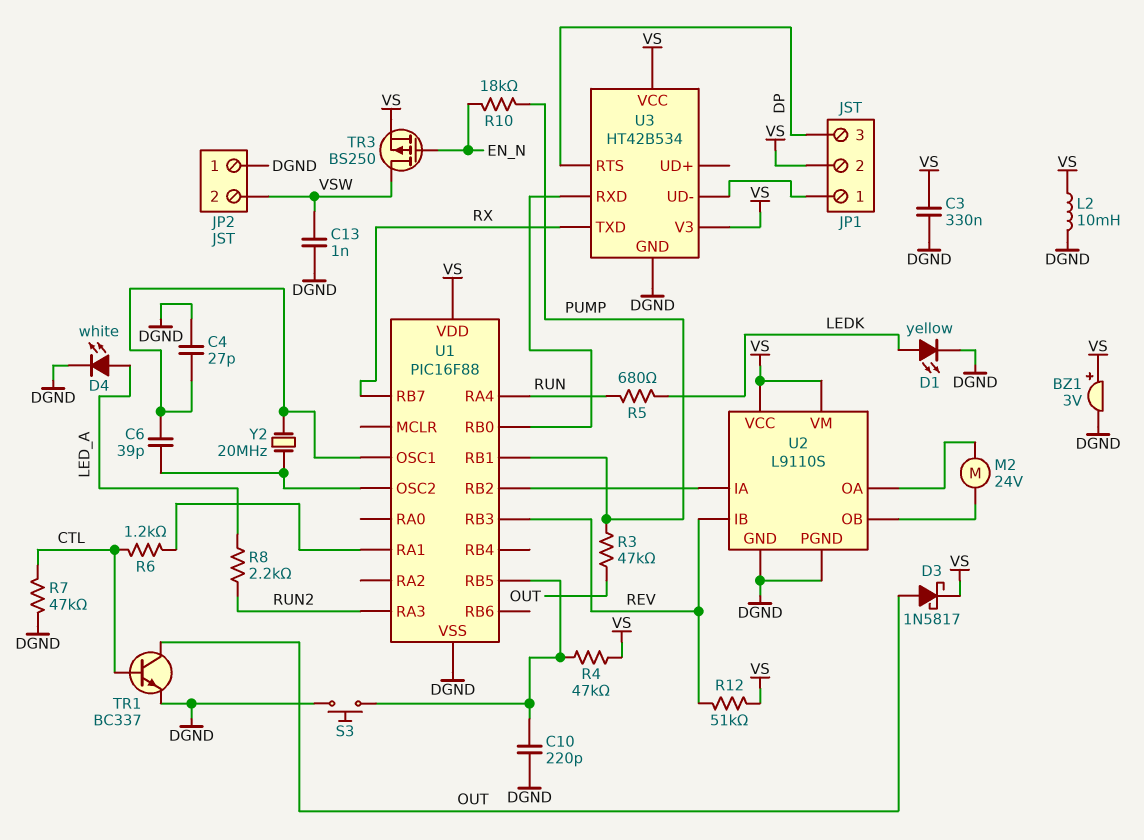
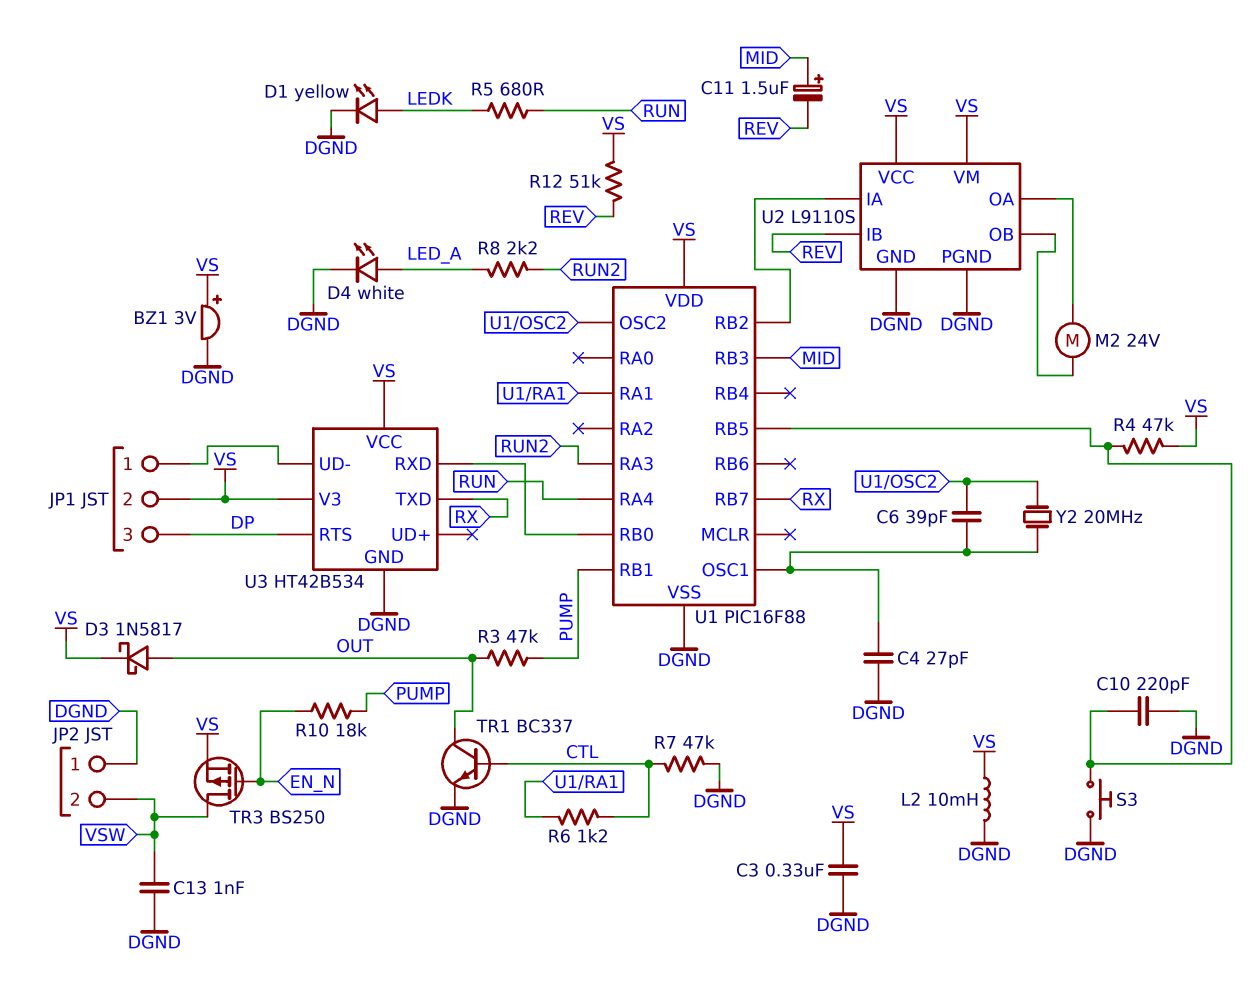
C11: none -> 1.5uF (plus MID, minus REV)
U1 pin RB3: REV -> MID

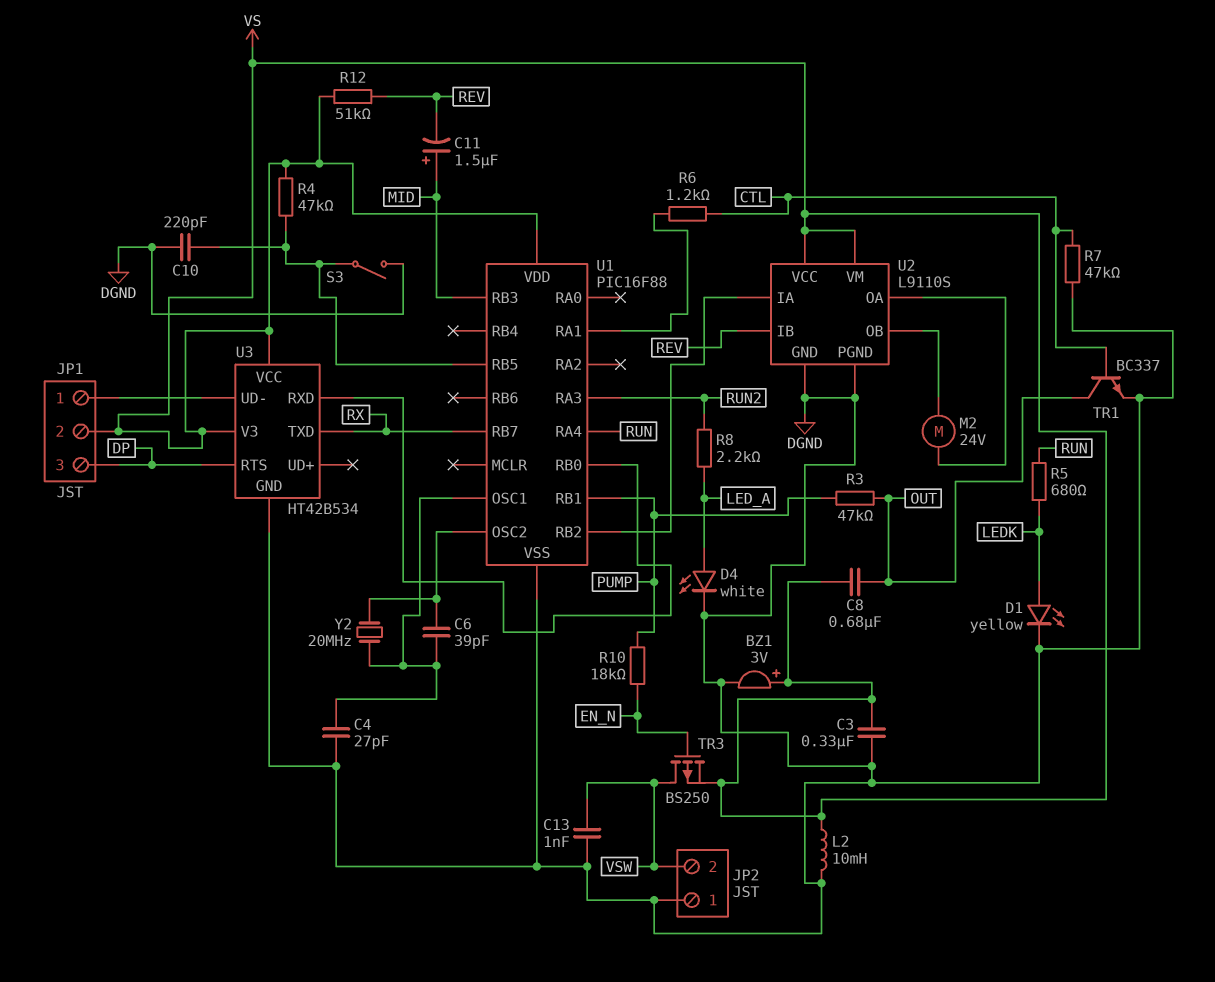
C8: none -> 680nF (OUT, VS)
D3: schottky 1N5817 (A OUT, K VS) -> none
S3: button (DGND, U1/RB5) -> switch (DGND, U1/RB5)

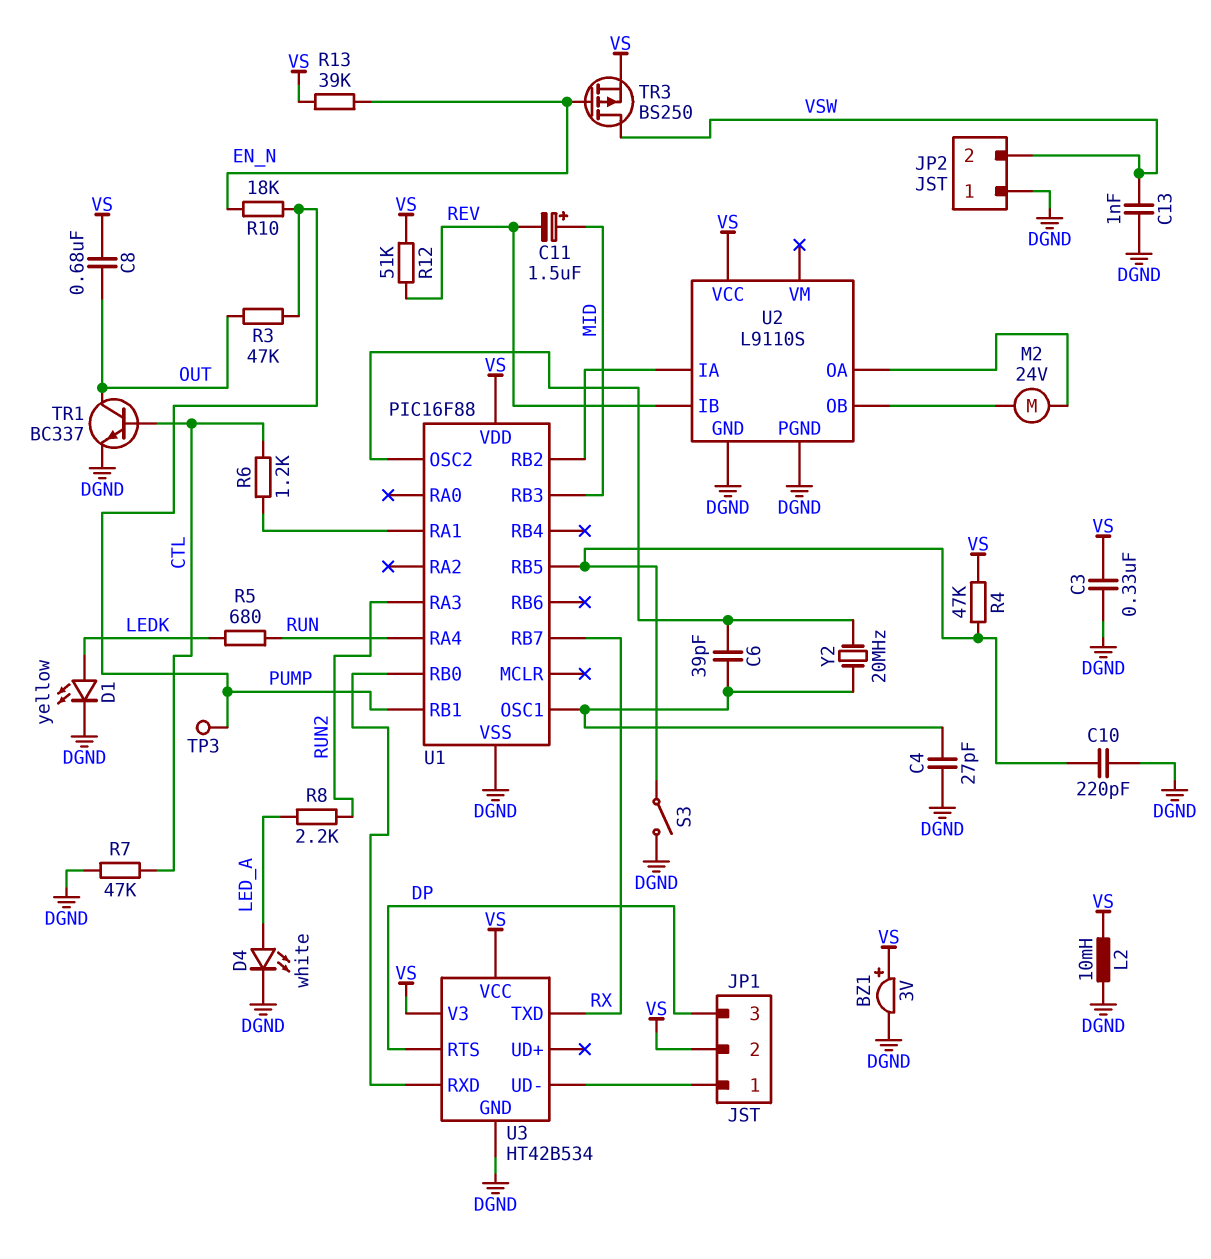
R13: none -> 39k (EN_N, VS)
TP3: none -> test point (PUMP)
U2 pin VM: VS -> none

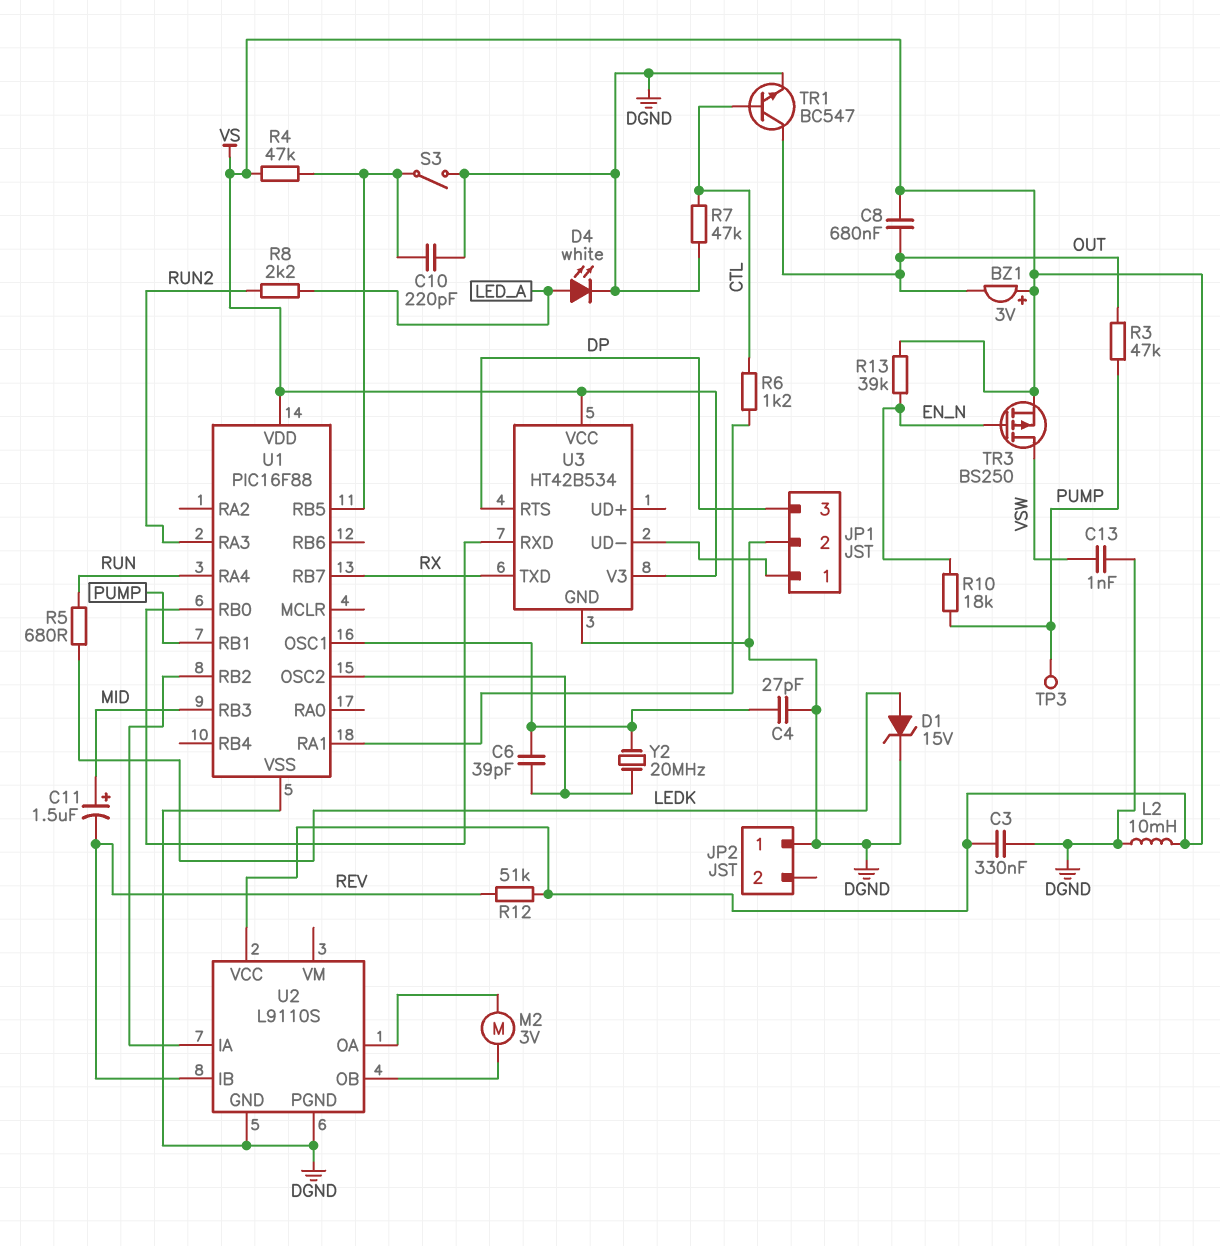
BZ1: buzzer 3V (plus VS, minus DGND) -> buzzer 3V (plus VS, minus OUT)
D1: LED yellow (A LEDK, K DGND) -> zener 15V (A LEDK, K DGND)
JP1 pin 2: VS -> DGND
JP2 pin 2: VSW -> none
M2: motor 24V (U2/OA, U2/OB) -> motor 3V (U2/OA, U2/OB)
TR1: NPN BC337 (B CTL, C OUT, E DGND) -> NPN BC547 (B CTL, C OUT, E DGND)

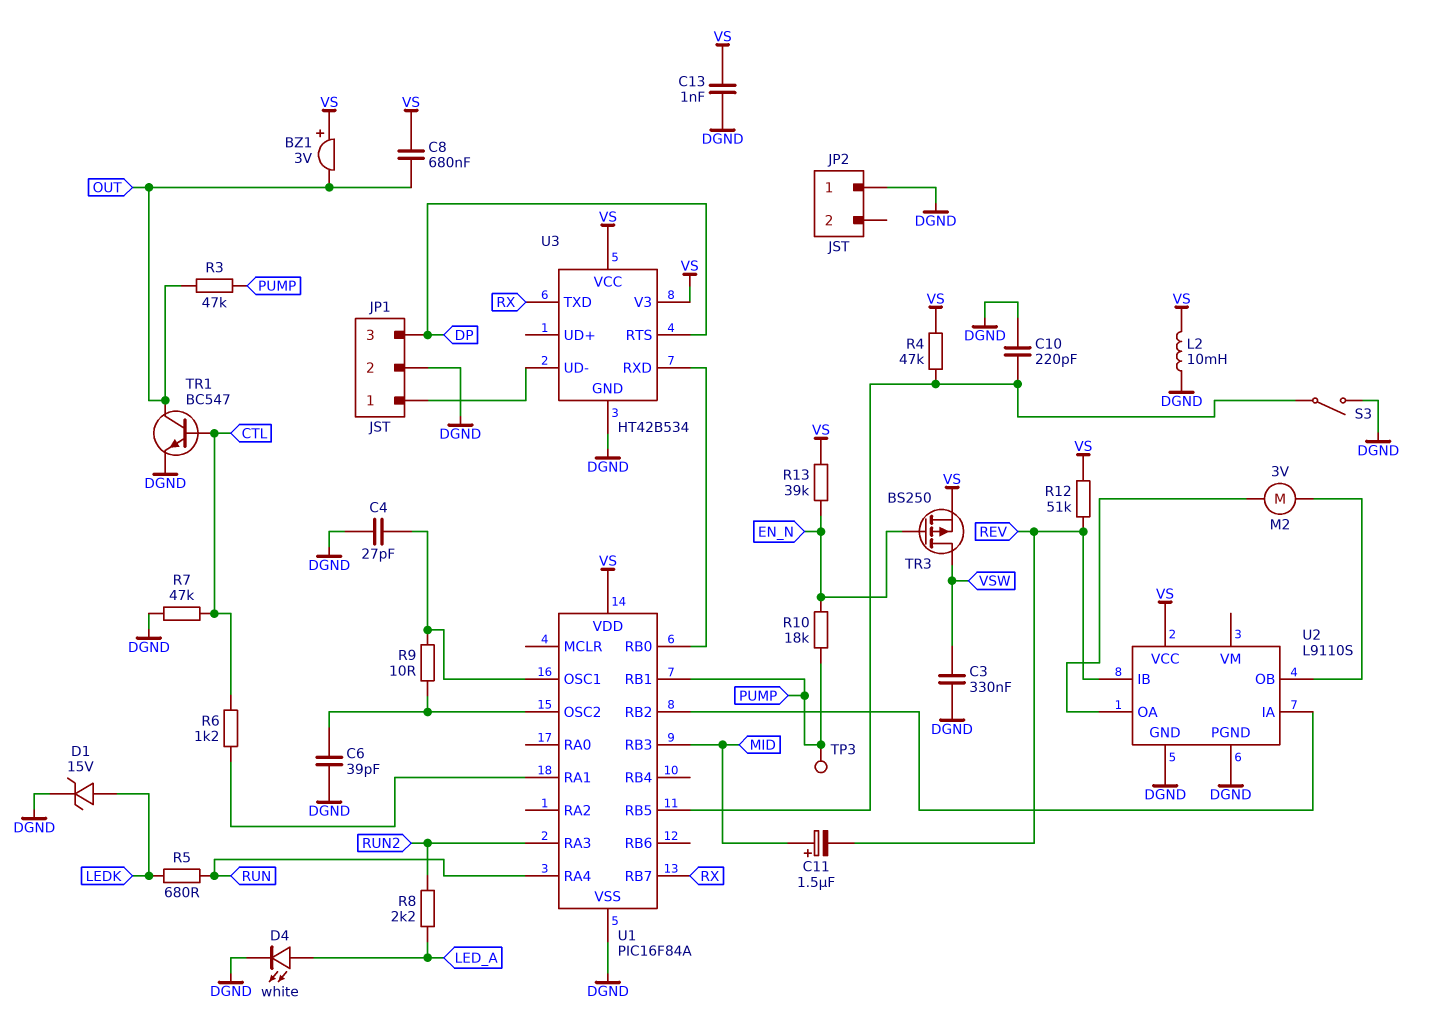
C3: 330nF (DGND, VS) -> 330nF (DGND, VSW)
C6: 39pF (U1/OSC1, U1/OSC2) -> 39pF (DGND, U1/OSC2)
C13: 1nF (DGND, VSW) -> 1nF (DGND, VS)
R9: none -> 10 (U1/OSC1, U1/OSC2)
U1: PIC16F88 -> PIC16F84A
Y2: 20MHz (U1/OSC1, U1/OSC2) -> none

